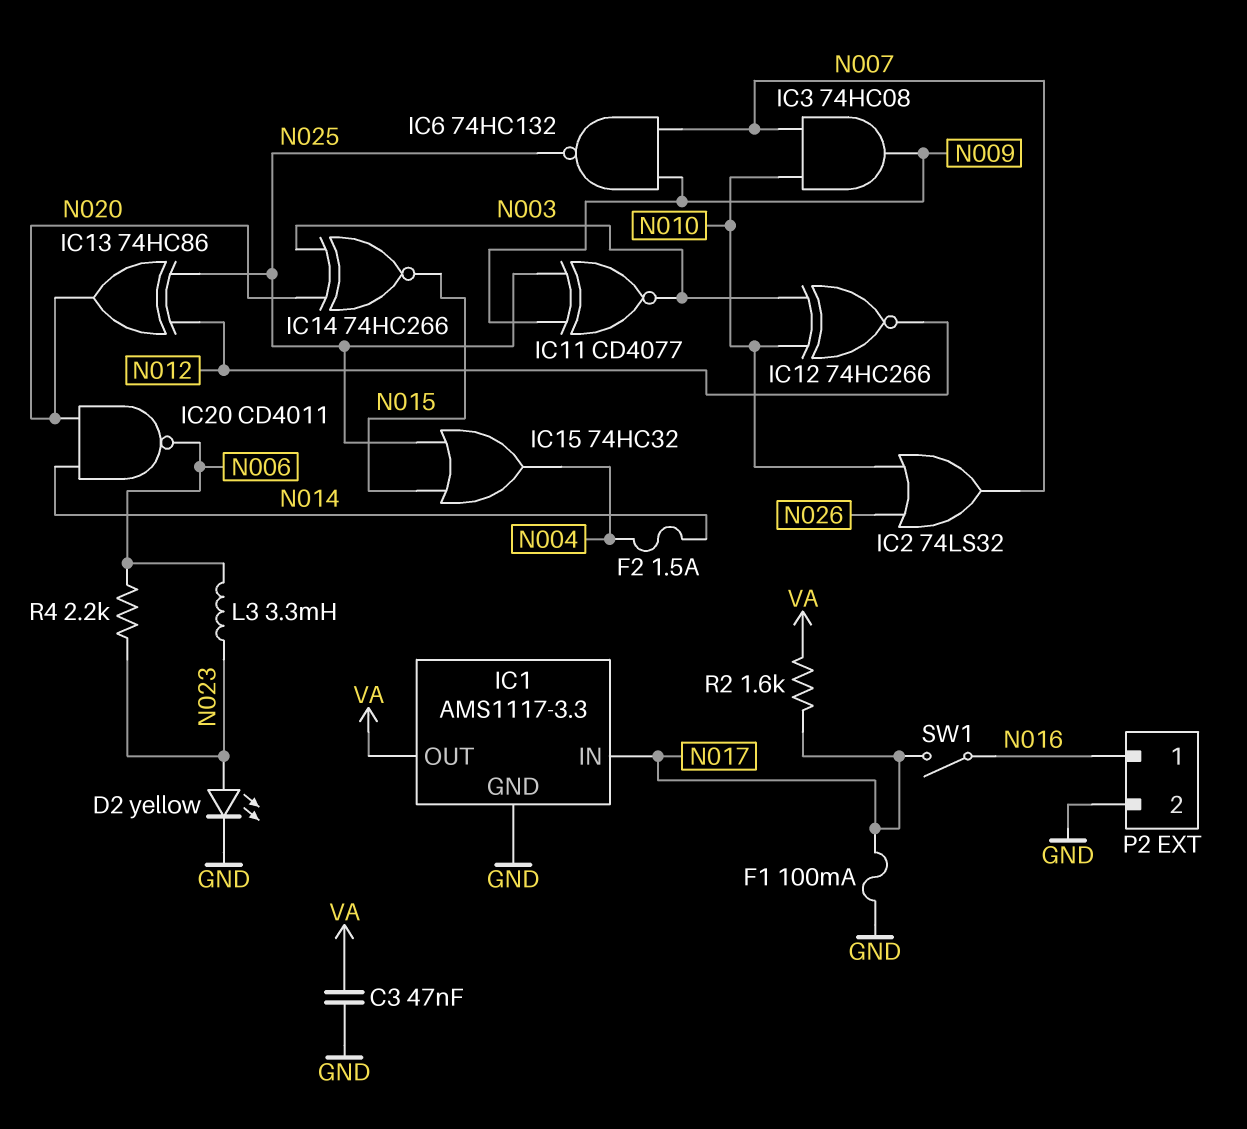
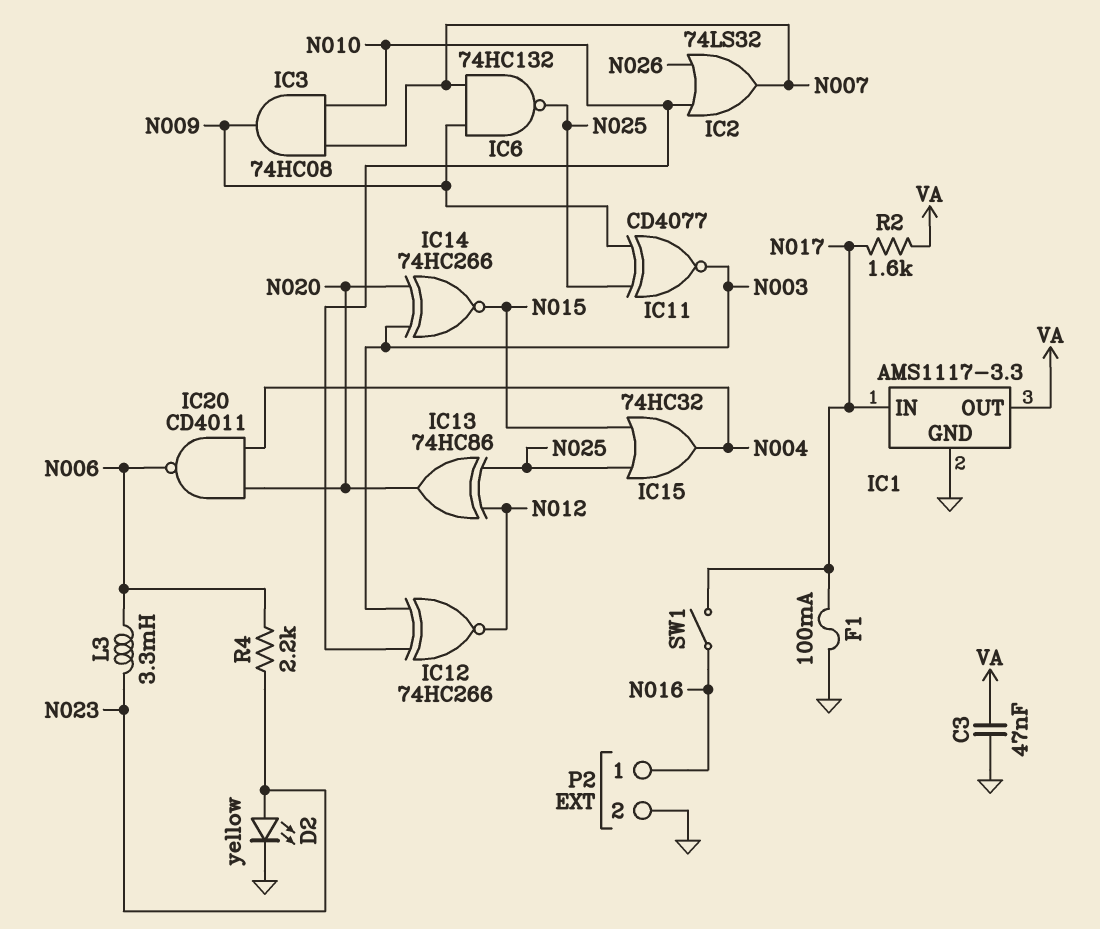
F2: 1.5A (N004, N014) -> none
IC20: NAND CD4011 (in N014, in N020, out N006) -> NAND CD4011 (in N004, in N020, out N006)

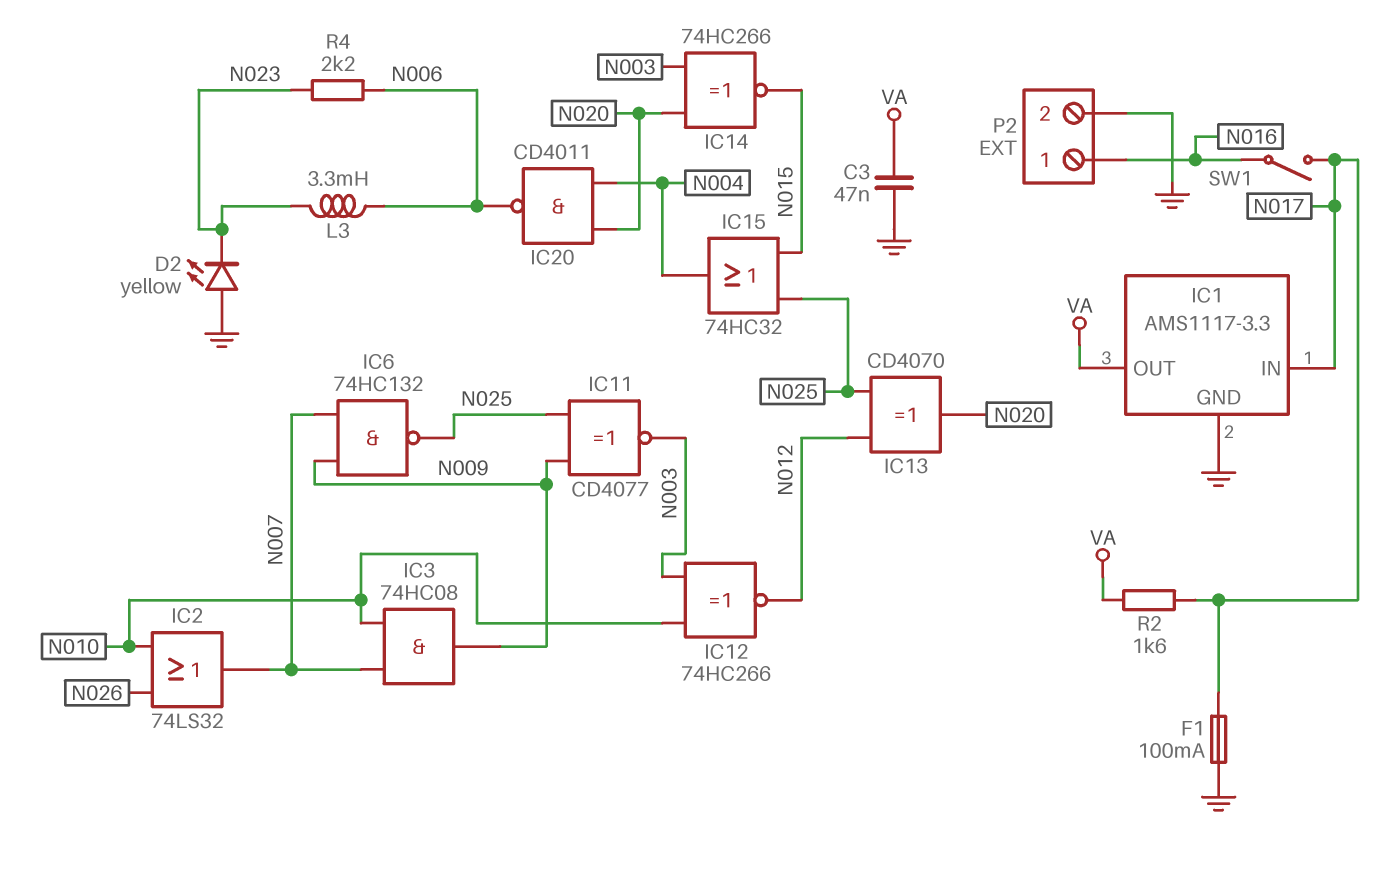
D2: LED yellow (A N023, K GND) -> LED yellow (A GND, K N023)
IC13: XOR 74HC86 (in N012, in N025, out N020) -> XOR CD4070 (in N012, in N025, out N020)

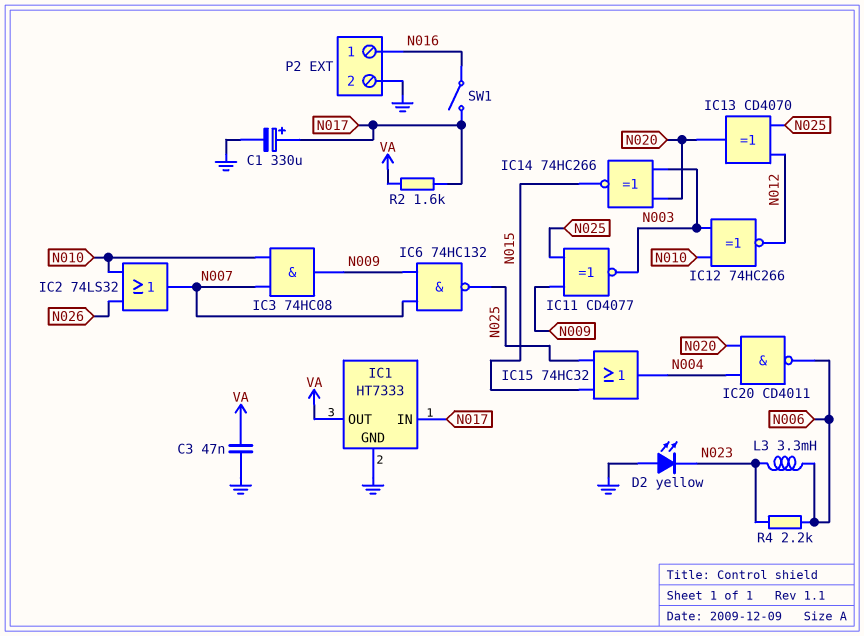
C1: none -> 330uF (plus N017, minus GND)
F1: 100mA (GND, N017) -> none
IC1: AMS1117-3.3 -> HT7333

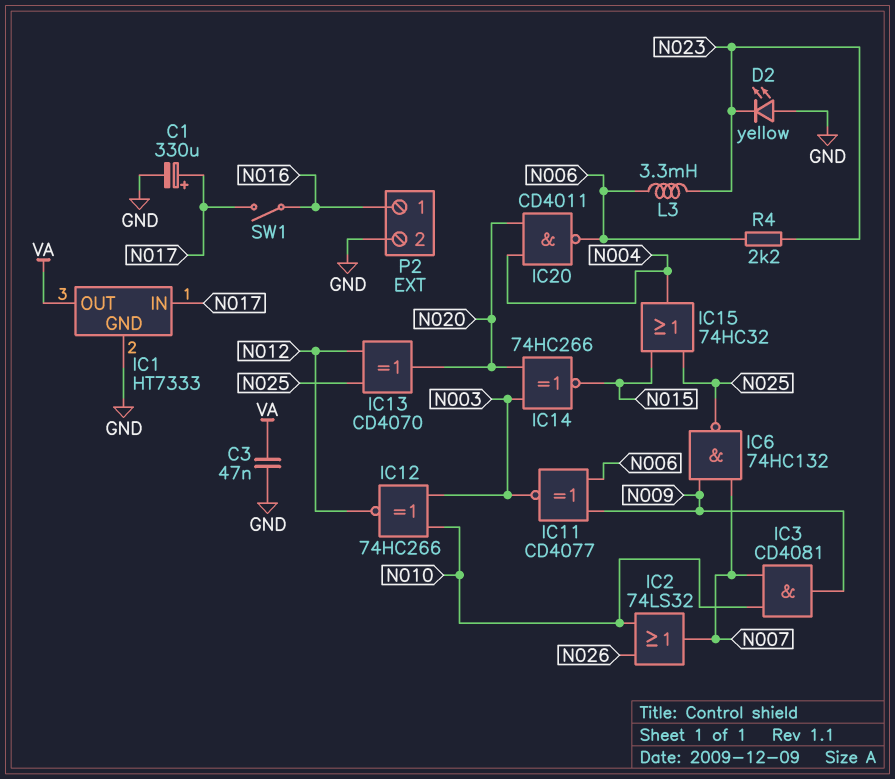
IC3: AND 74HC08 (in N007, in N010, out N009) -> AND CD4081 (in N007, in N010, out N009)
IC11: XNOR CD4077 (in N009, in N025, out N003) -> XNOR CD4077 (in N006, in N009, out N003)
R2: 1.6k (N017, VA) -> none

